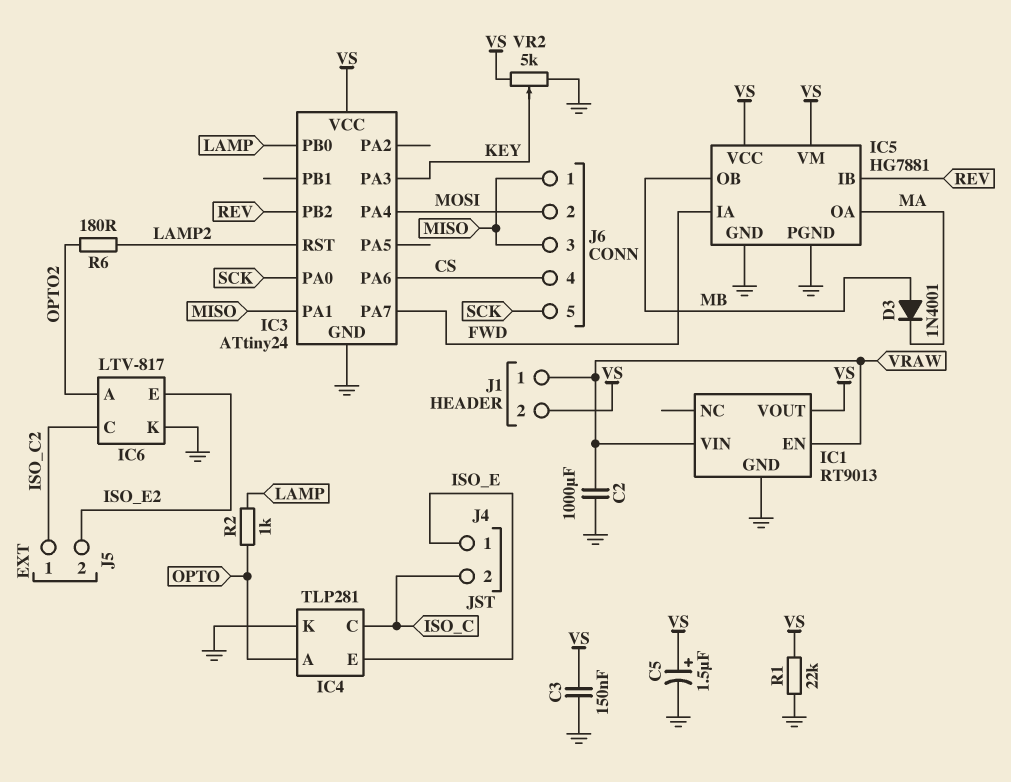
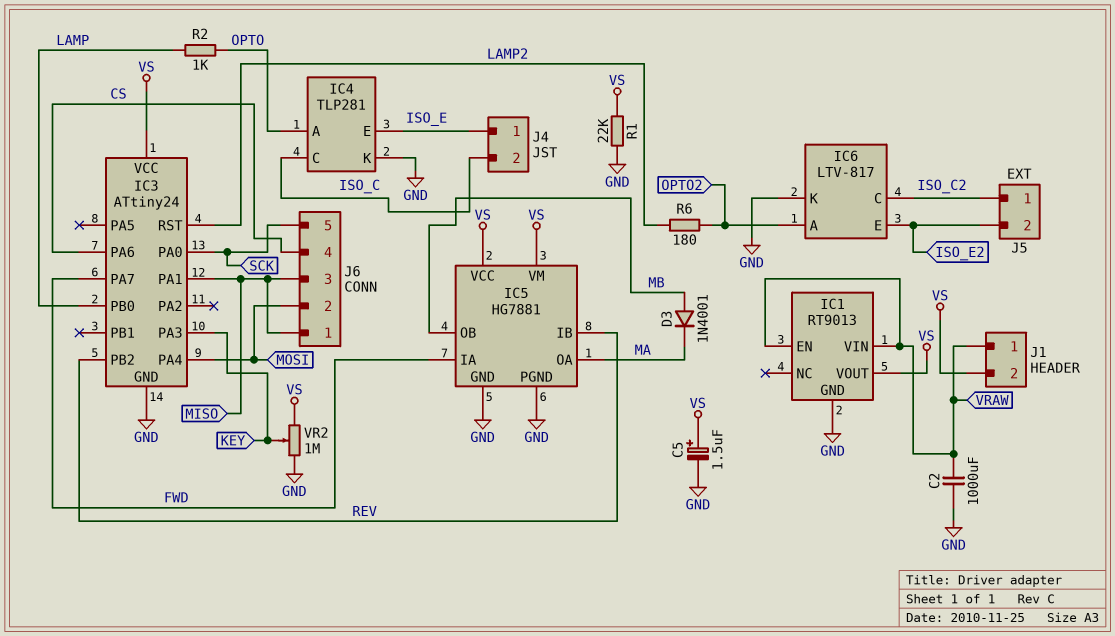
C3: 150nF (GND, VS) -> none
VR2: 5k (GND, VS, wiper KEY) -> 1M (GND, VS, wiper KEY)

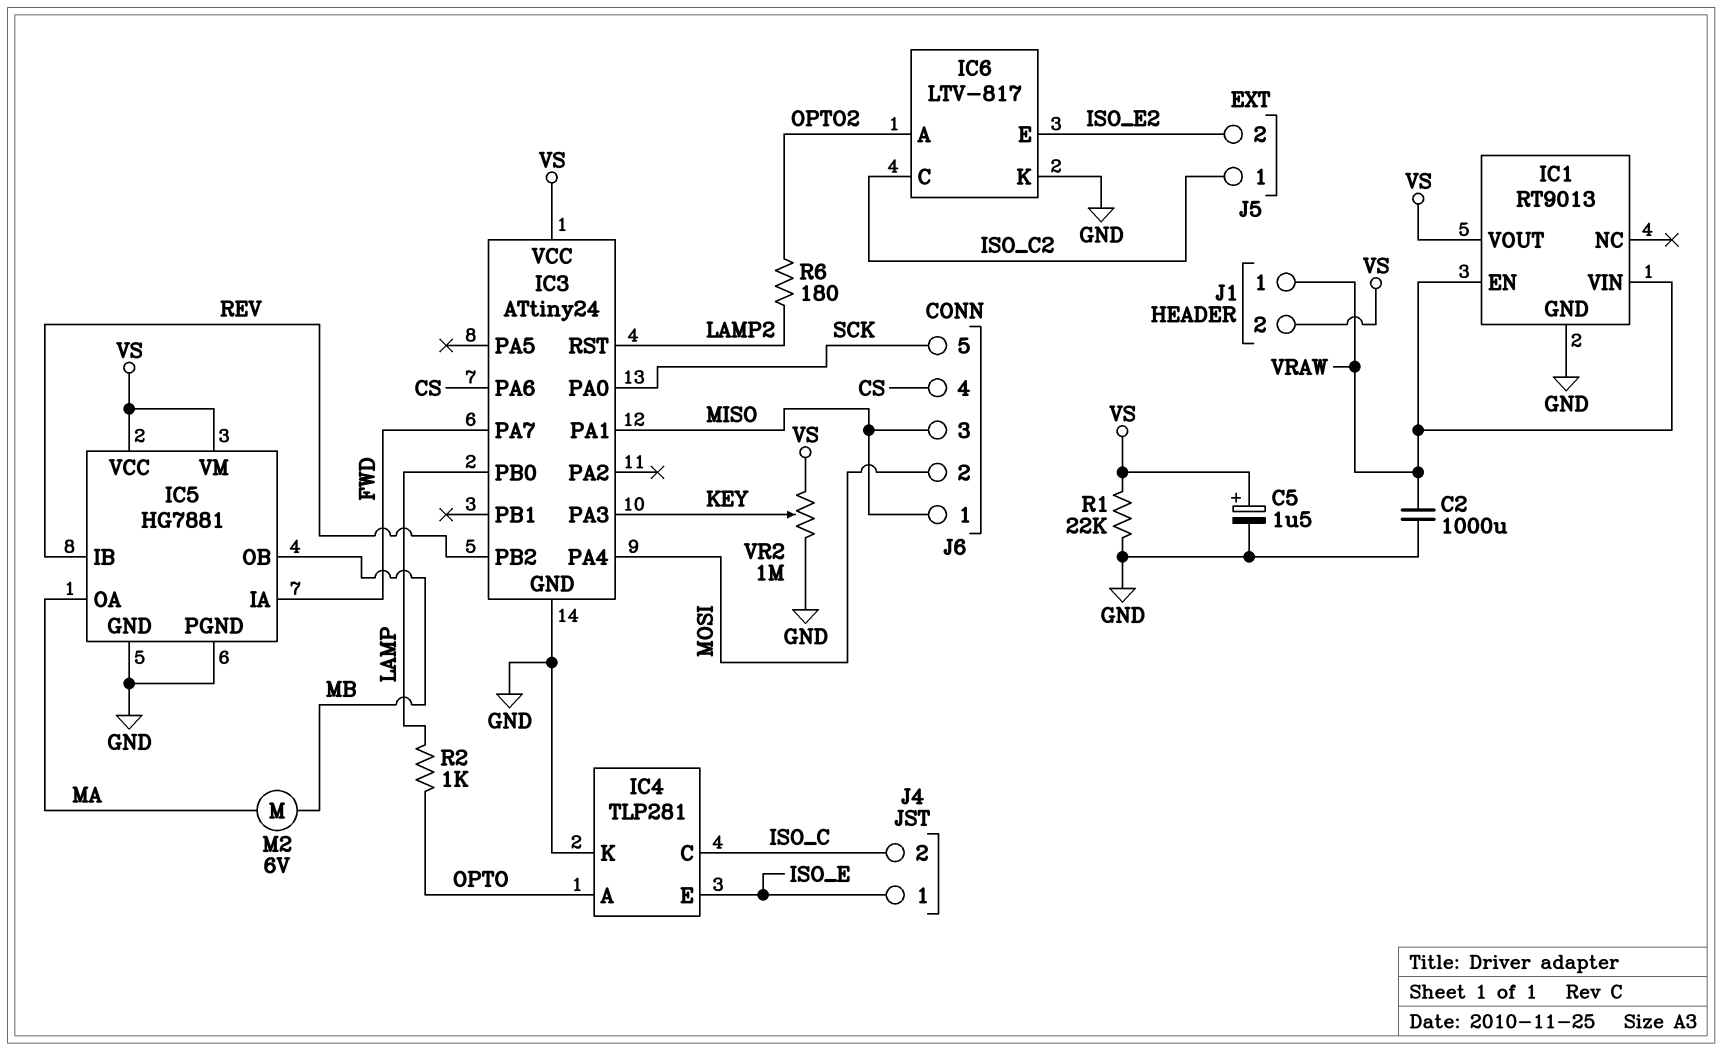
D3: diode 1N4001 (A MB, K MA) -> none
M2: none -> motor 6V (MA, MB)

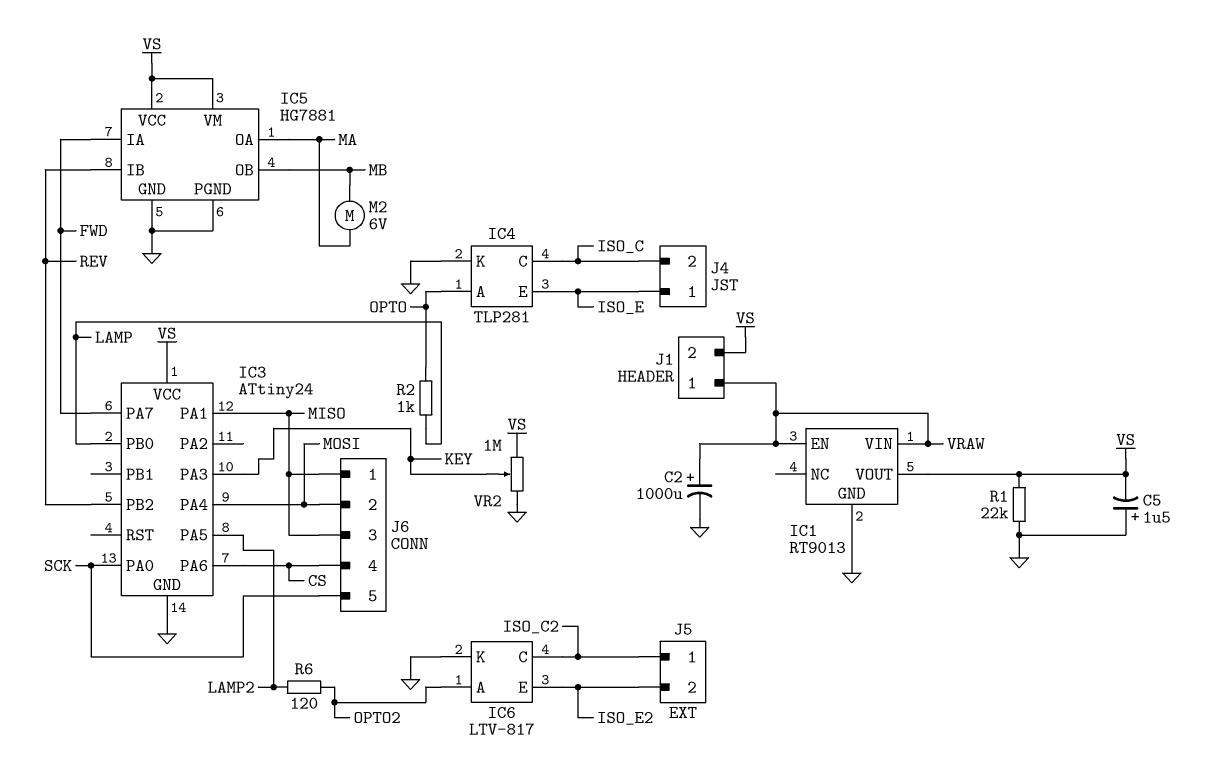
C2: 1000uF (GND, VRAW) -> 1000uF (plus VRAW, minus GND)
C5: 1.5uF (plus VS, minus GND) -> 1.5uF (plus GND, minus VS)
IC3 pin PA5: none -> LAMP2
IC3 pin RST: LAMP2 -> none
R6: 180 (LAMP2, OPTO2) -> 120 (LAMP2, OPTO2)

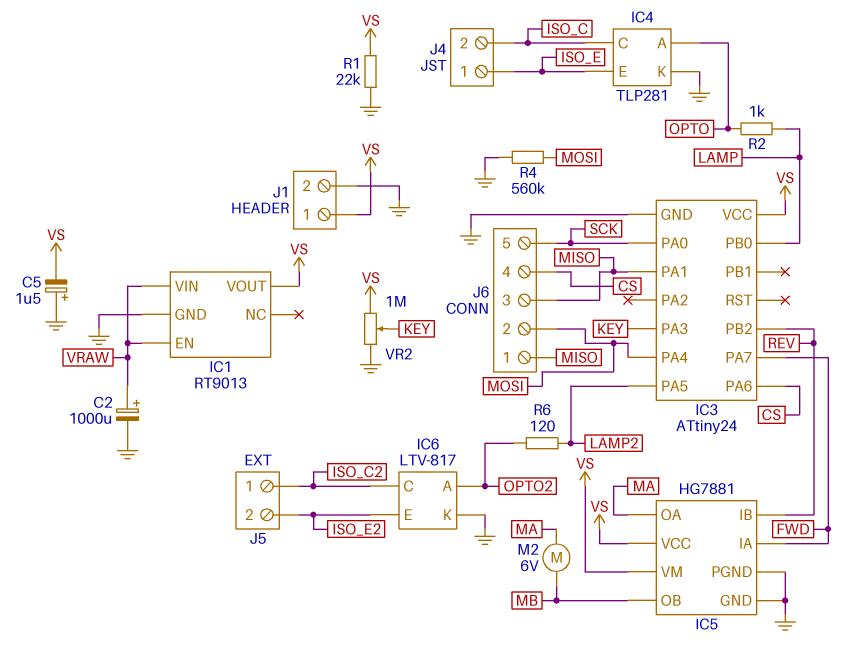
J1 pin 1: VRAW -> VS
J1 pin 2: VS -> GND
R4: none -> 560k (GND, MOSI)

